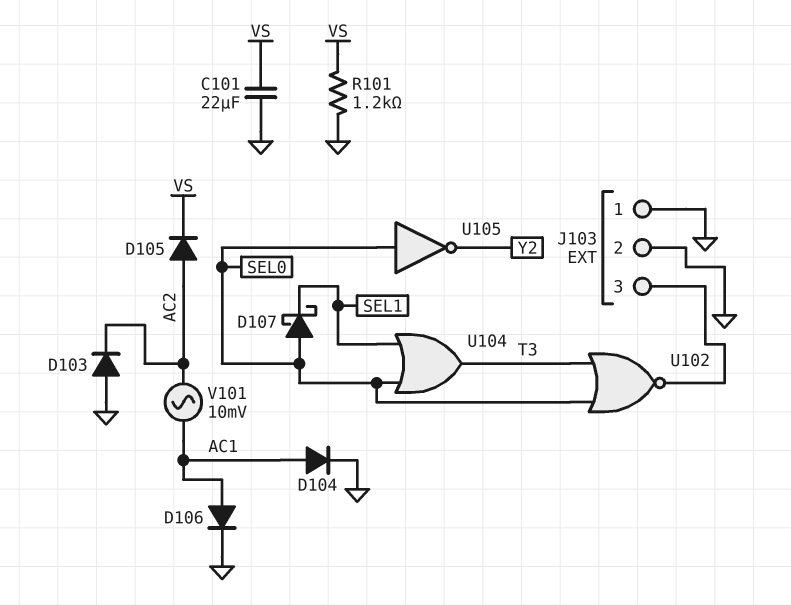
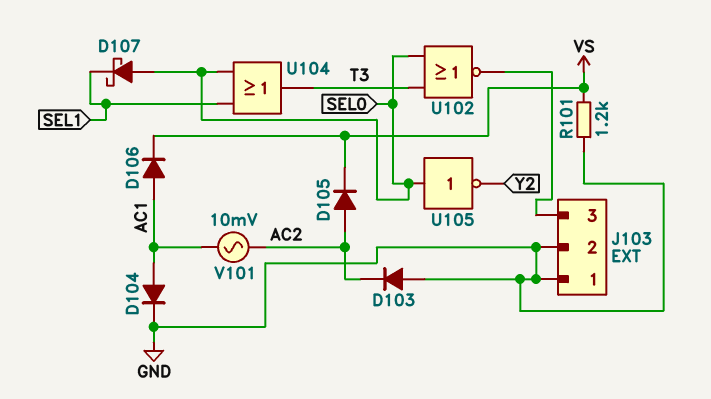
C101: 22uF (GND, VS) -> none
D106: diode (A AC1, K GND) -> diode (A AC1, K VS)

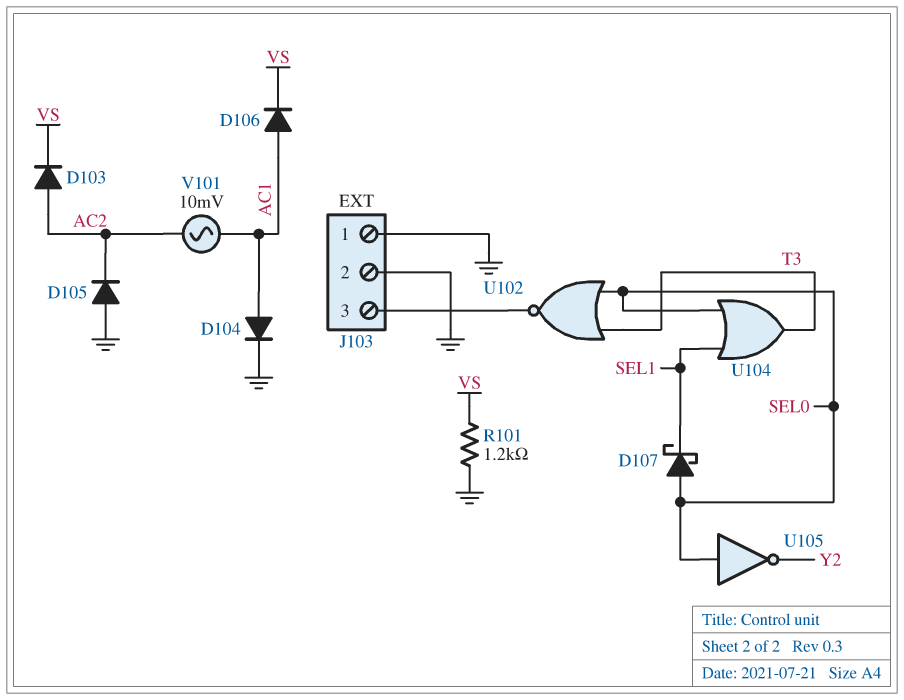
D103: diode (A GND, K AC2) -> diode (A AC2, K VS)
D105: diode (A AC2, K VS) -> diode (A GND, K AC2)

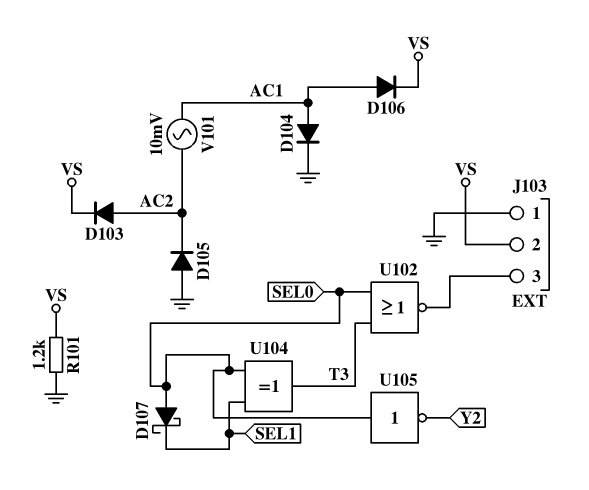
J103 pin 2: GND -> VS
U104: OR (in SEL0, in SEL1, out T3) -> XOR (in SEL0, in SEL1, out T3)

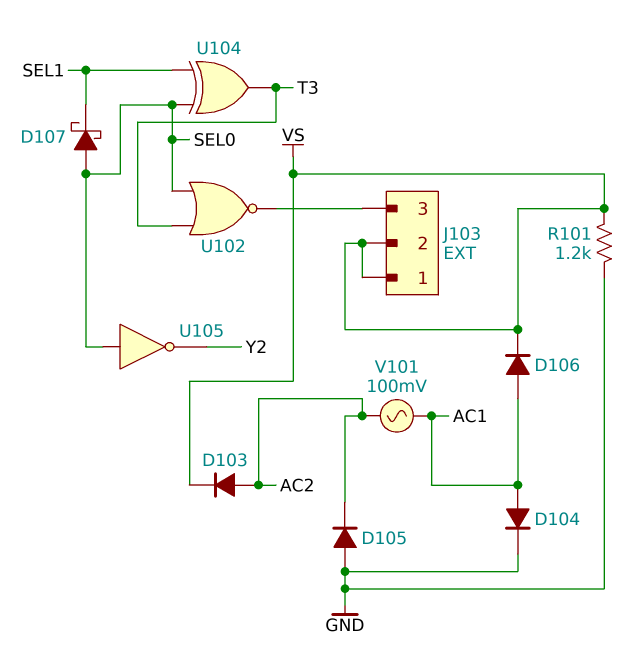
J103 pin 1: GND -> VS
V101: AC 10mV (AC1, AC2) -> AC 100mV (AC1, AC2)

